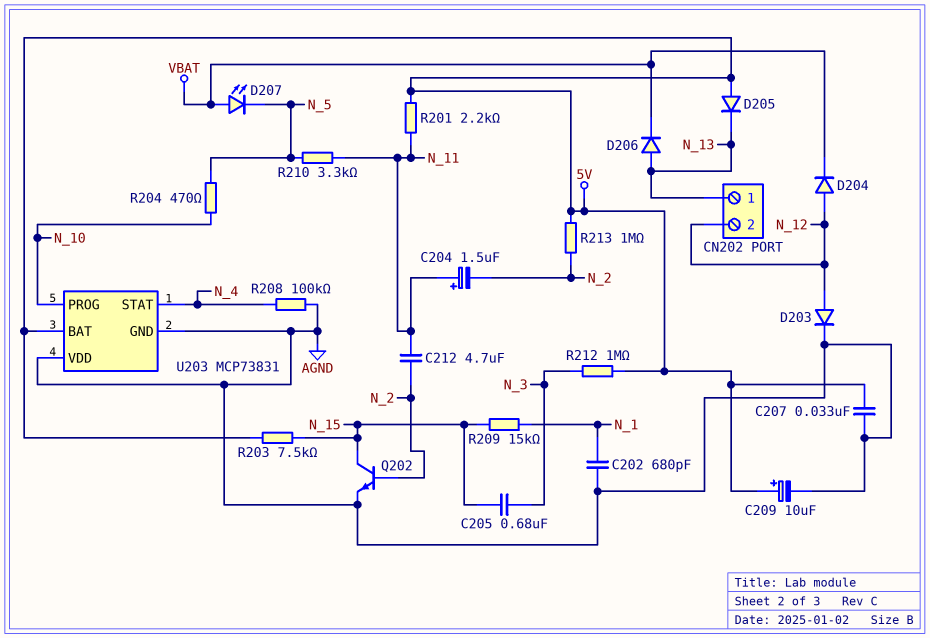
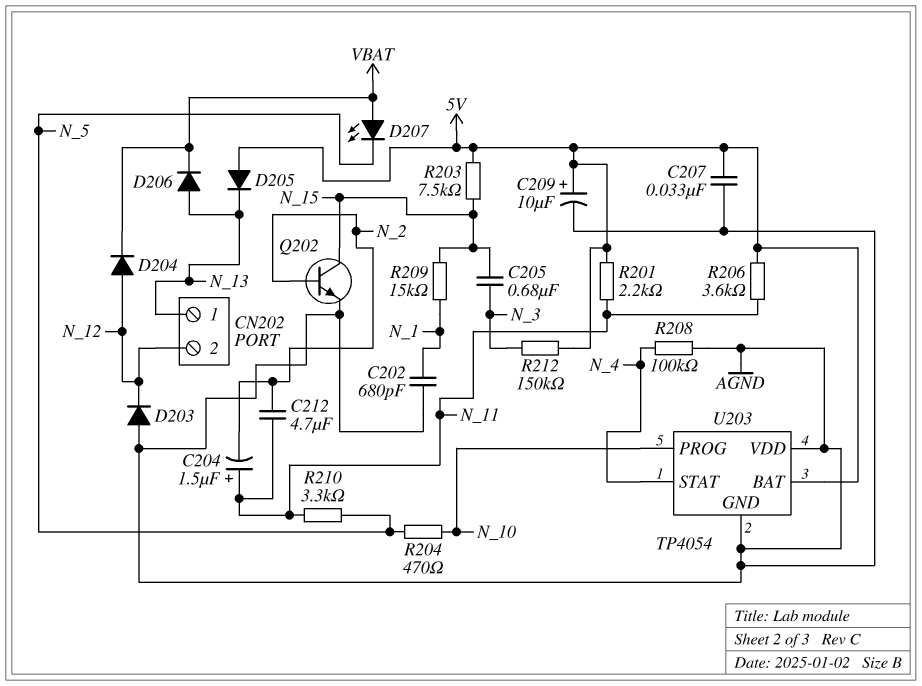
D203: diode (A N_12, K AGND) -> diode (A AGND, K N_12)
R206: none -> 3.6k (5V, N_11)
R212: 1M (5V, N_3) -> 150k (5V, N_3)
R213: 1M (5V, N_2) -> none
U203: MCP73831 -> TP4054

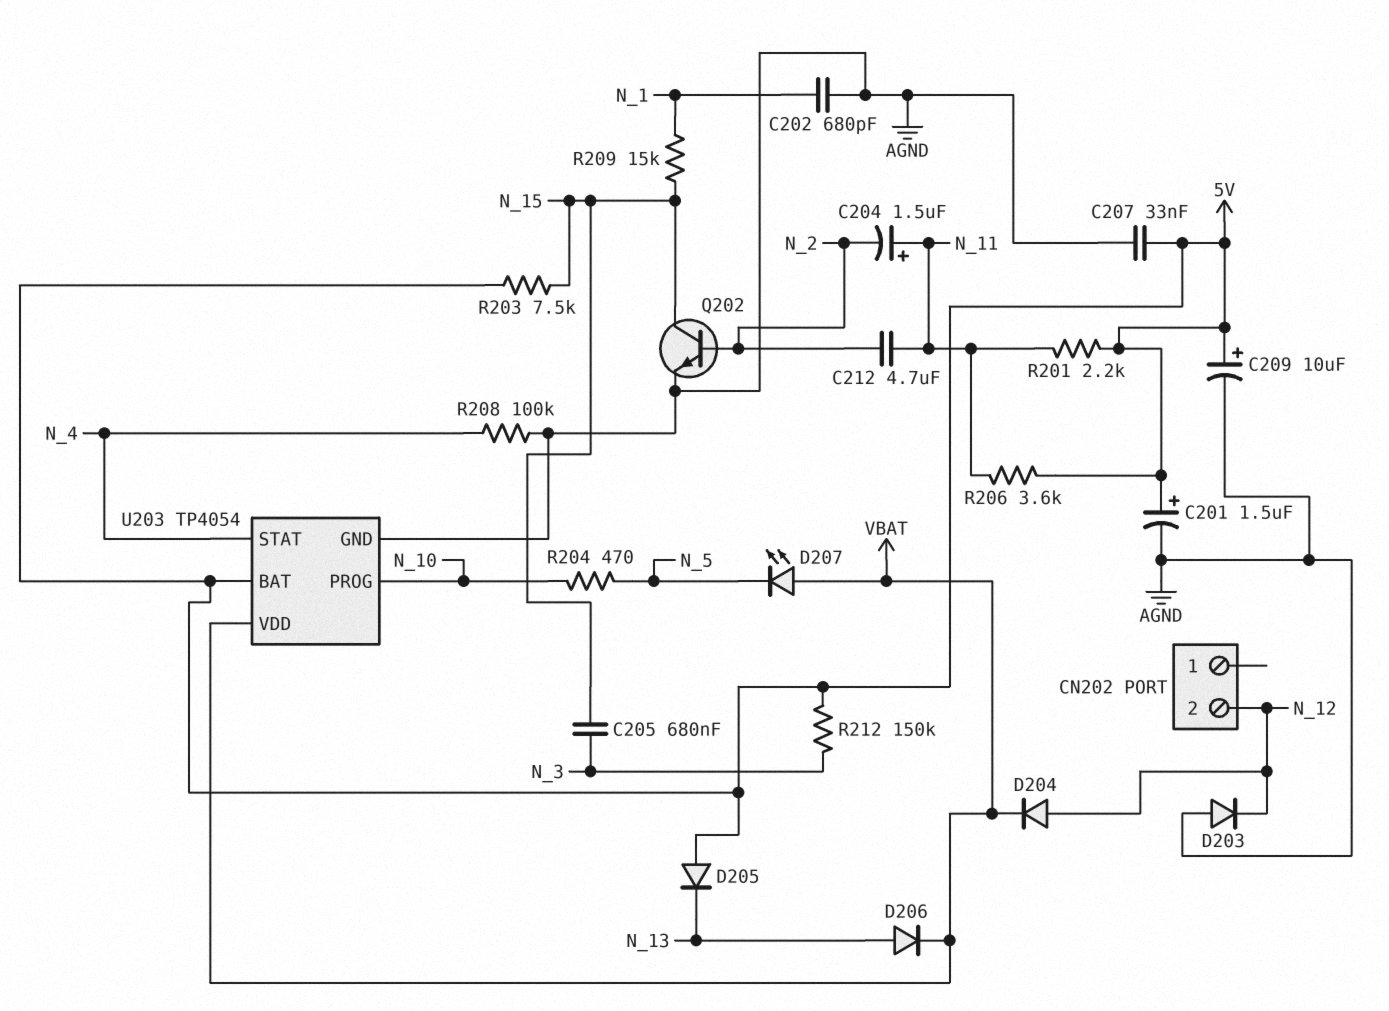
C201: none -> 1.5uF (plus 5V, minus AGND)
CN202 pin 1: N_13 -> none
R210: 3.3k (N_5, N_11) -> none
U203 pin VDD: AGND -> VBAT

